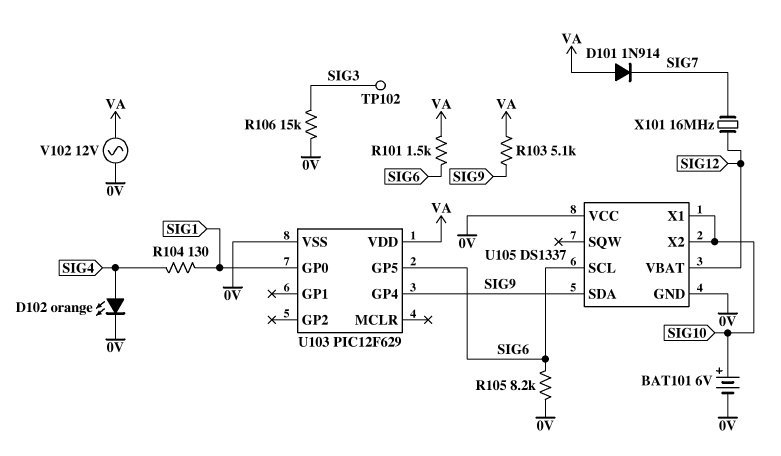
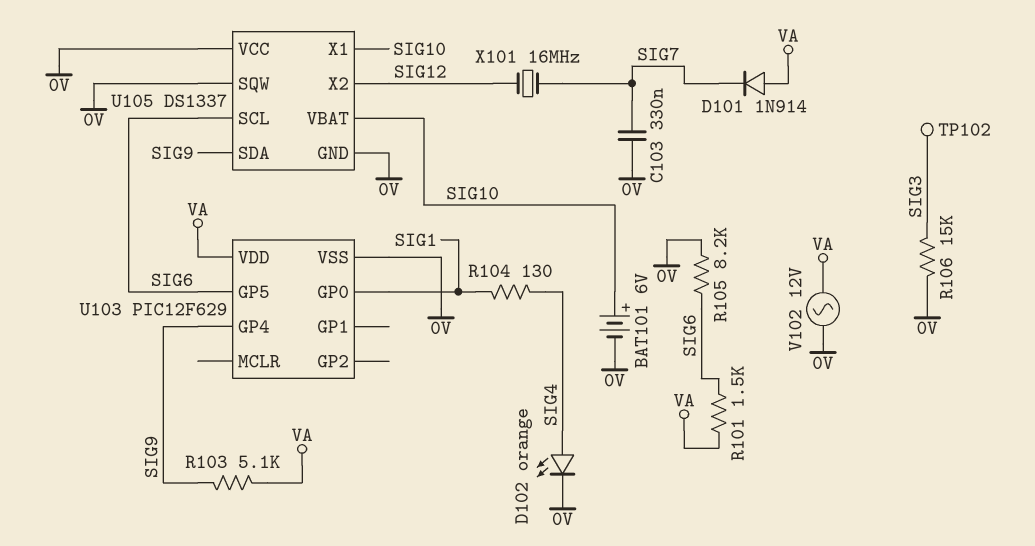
C103: none -> 330nF (0V, SIG7)
U105 pin SQW: none -> 0V
U105 pin VBAT: SIG12 -> SIG10
U105 pin X2: SIG10 -> SIG12

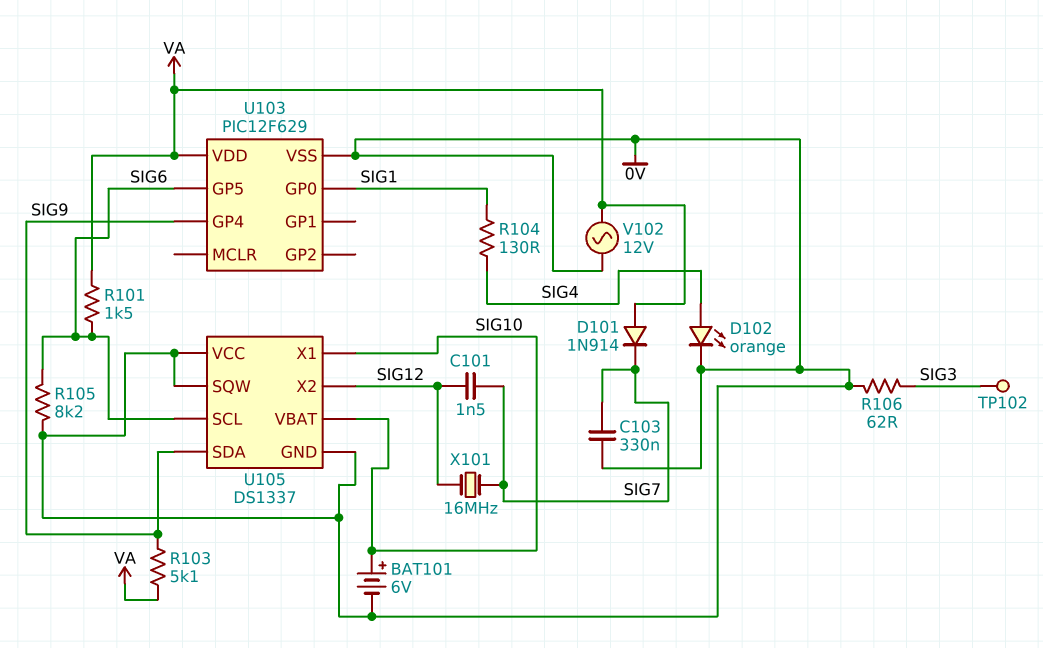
C101: none -> 1.5nF (SIG7, SIG12)
R106: 15k (0V, SIG3) -> 62 (0V, SIG3)

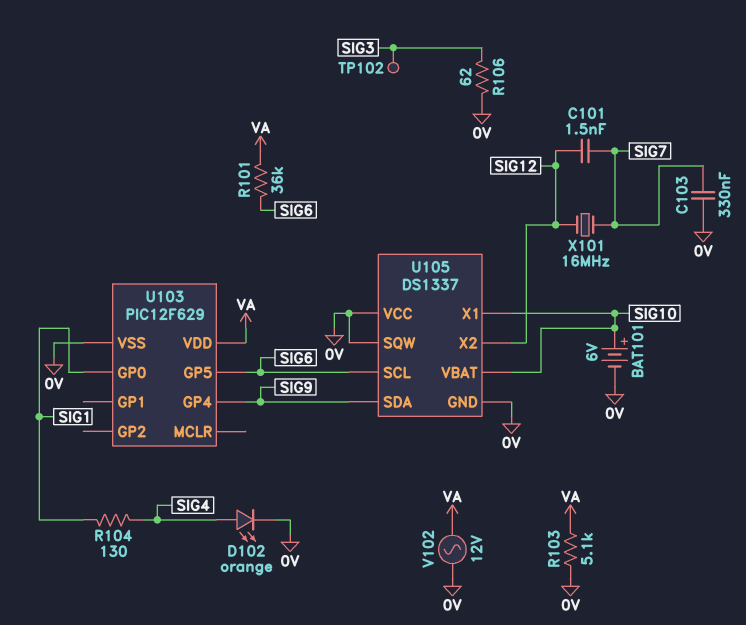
D101: diode 1N914 (A VA, K SIG7) -> none
R101: 1.5k (SIG6, VA) -> 36k (SIG6, VA)
R103: 5.1k (SIG9, VA) -> 5.1k (0V, VA)
R105: 8.2k (0V, SIG6) -> none

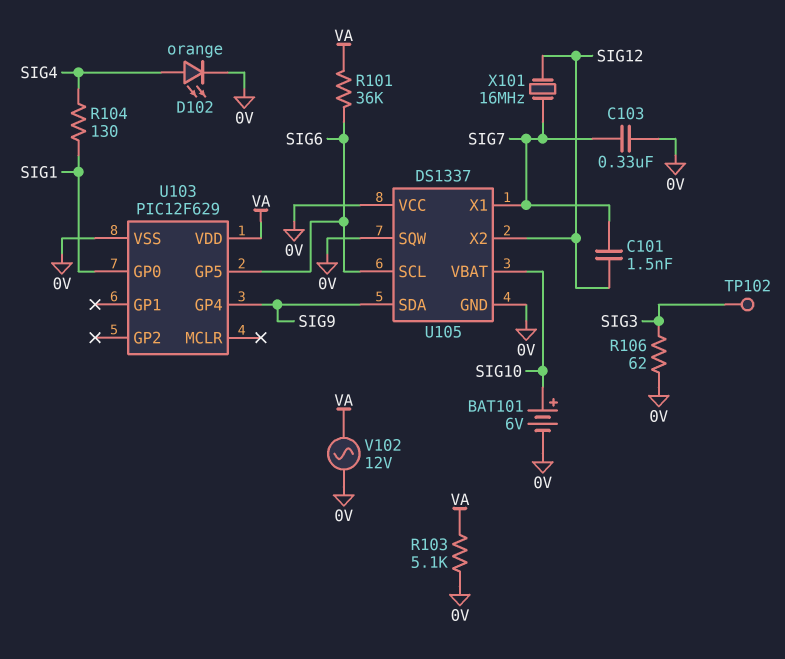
U105 pin X1: SIG10 -> SIG7

